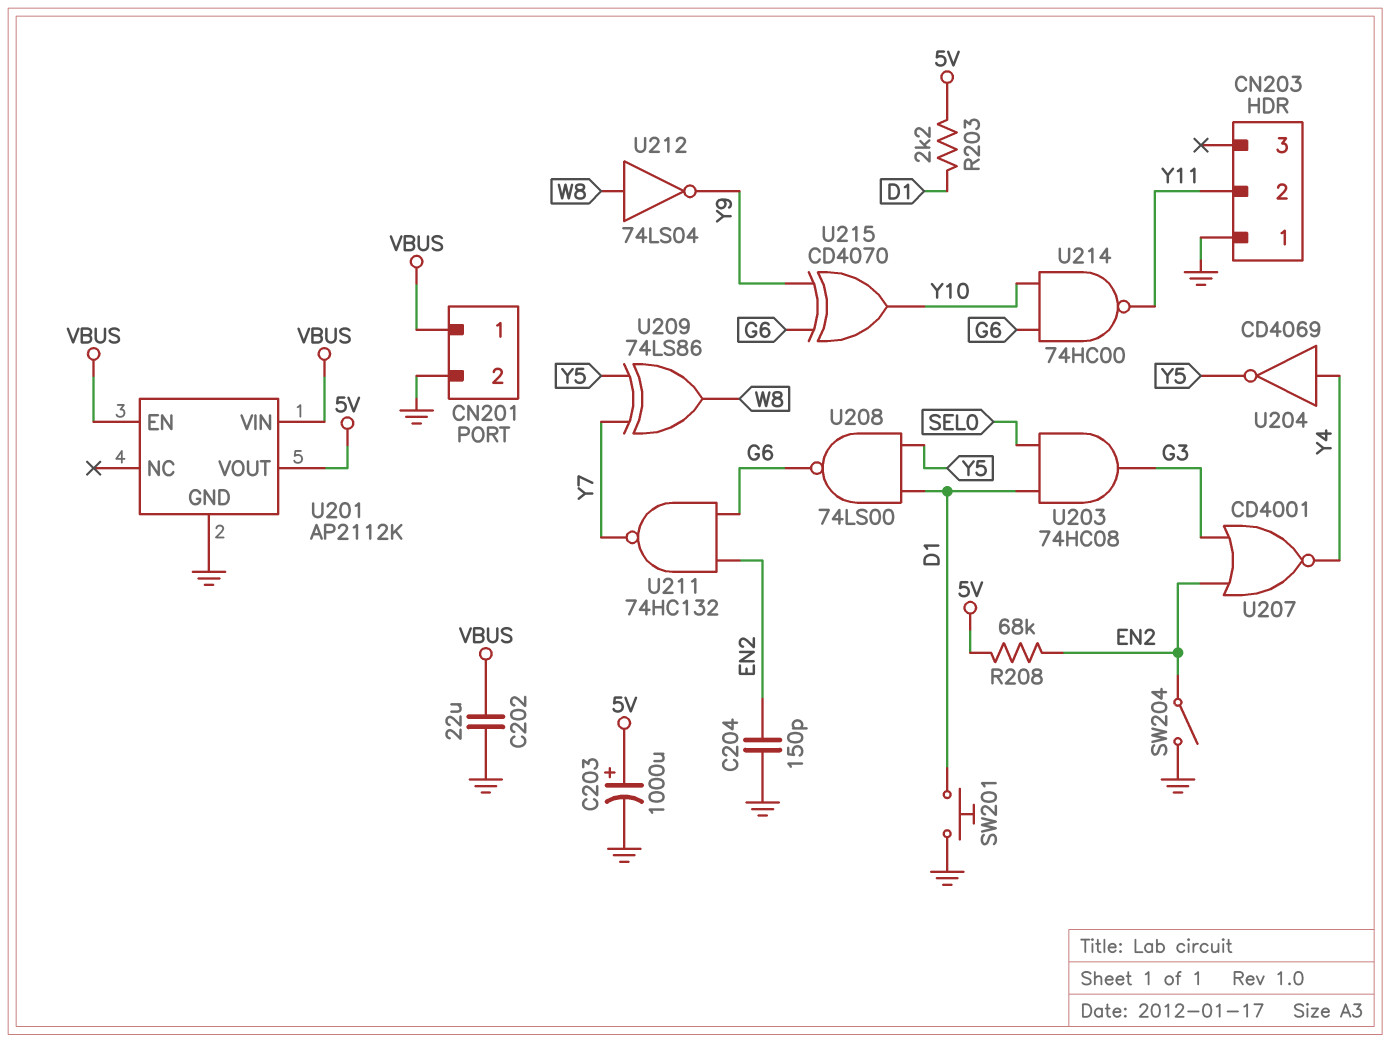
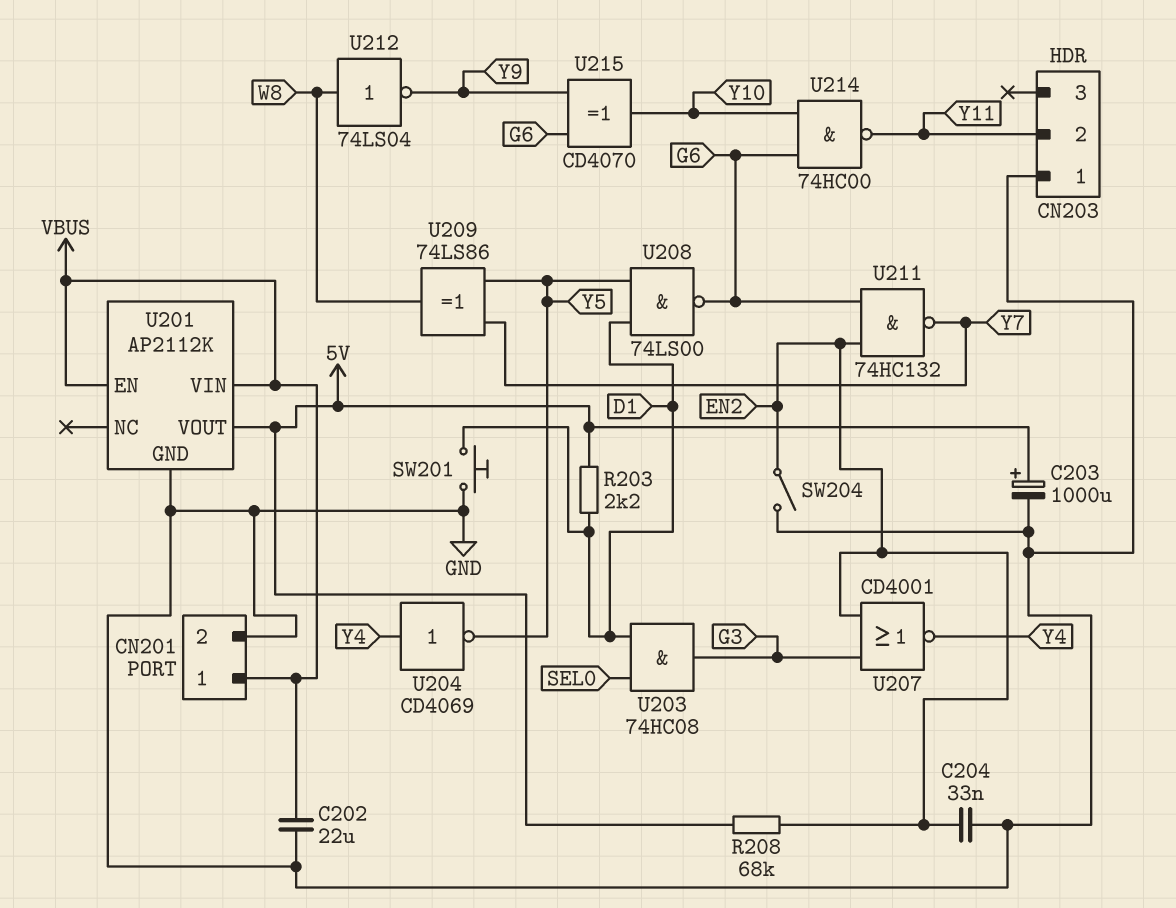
C204: 150pF (EN2, GND) -> 33nF (EN2, GND)

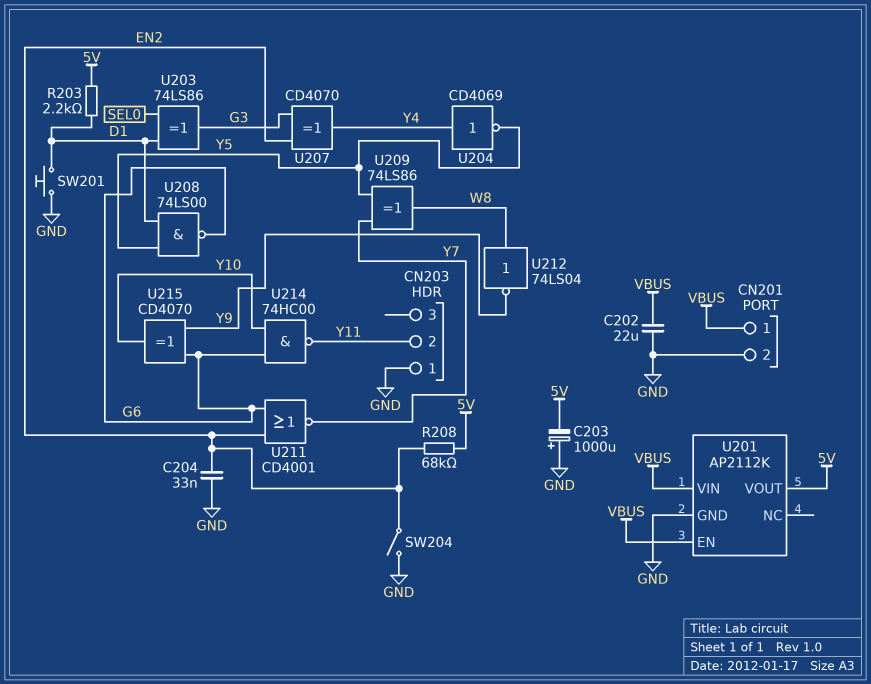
C203: 1000uF (plus 5V, minus GND) -> 1000uF (plus GND, minus 5V)
U203: AND 74HC08 (in D1, in SEL0, out G3) -> XOR 74LS86 (in D1, in SEL0, out G3)
U207: NOR CD4001 (in EN2, in G3, out Y4) -> XOR CD4070 (in EN2, in G3, out Y4)
U211: NAND 74HC132 (in EN2, in G6, out Y7) -> NOR CD4001 (in EN2, in G6, out Y7)

